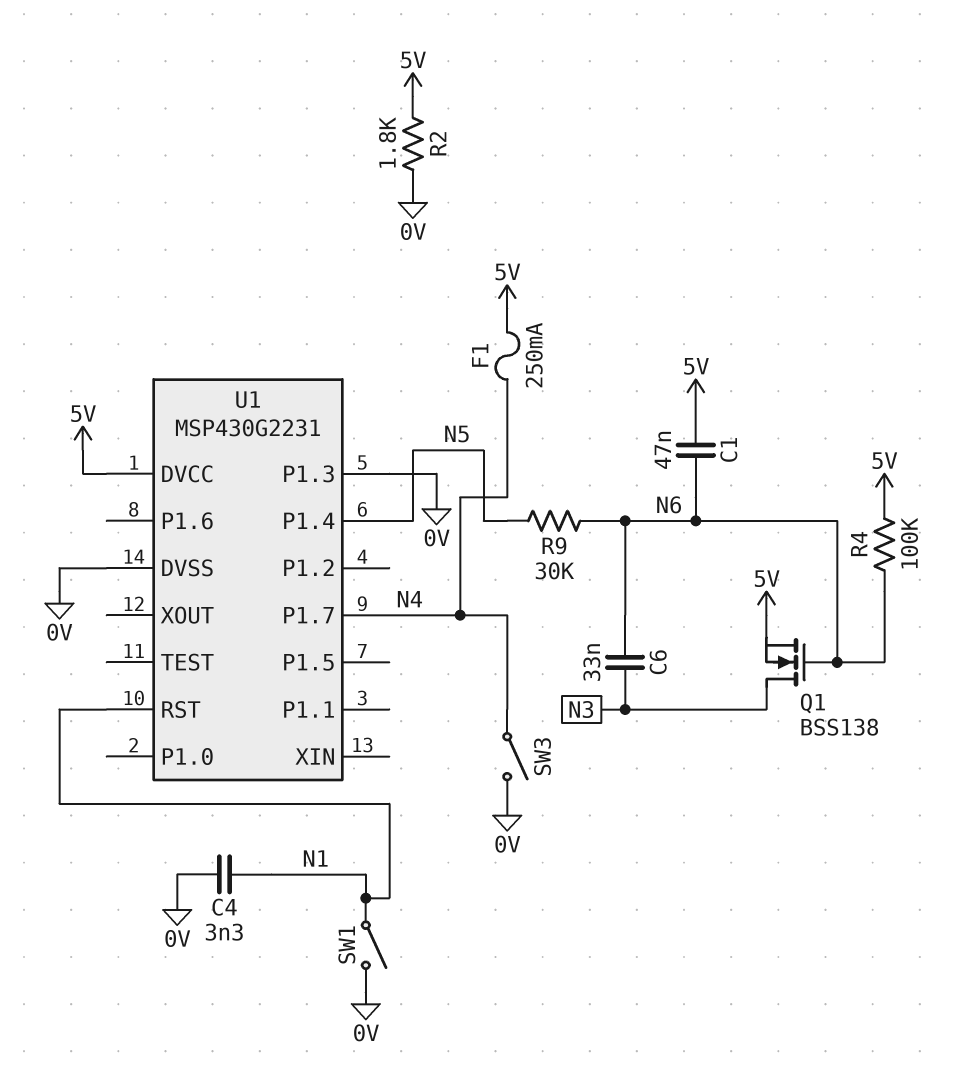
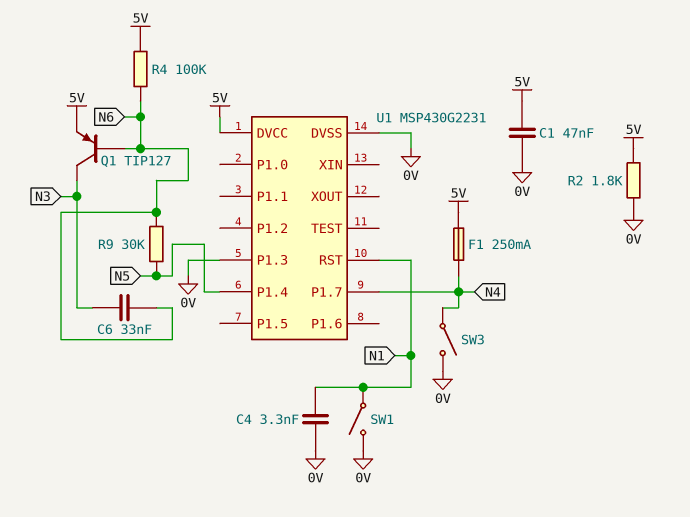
C1: 47nF (5V, N6) -> 47nF (0V, 5V)
Q1: NMOS BSS138 (G N6, D N3, S 5V) -> PNP TIP127 (B N6, C N3, E 5V)

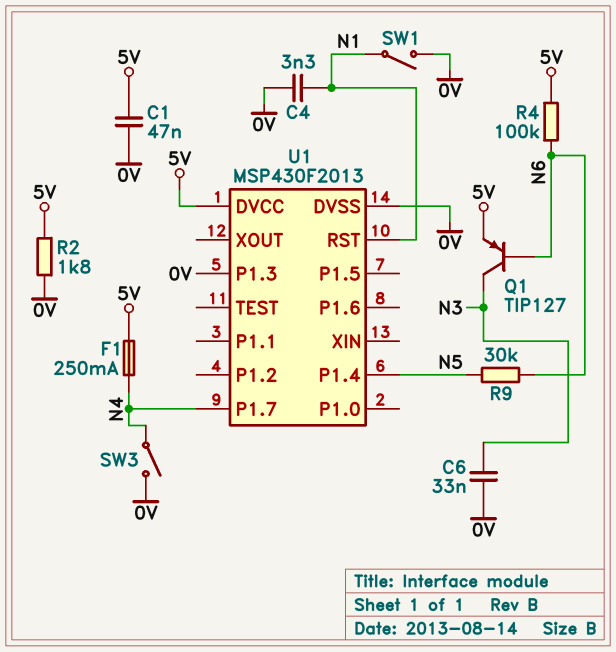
C6: 33nF (N3, N6) -> 33nF (0V, N3)
U1: MSP430G2231 -> MSP430F2013

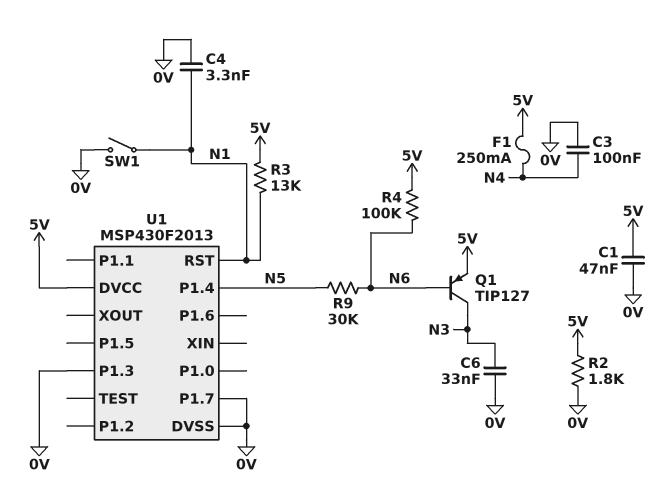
C3: none -> 100nF (0V, N4)
R3: none -> 13k (5V, N1)
SW3: switch (0V, N4) -> none
U1 pin P1.7: N4 -> 0V

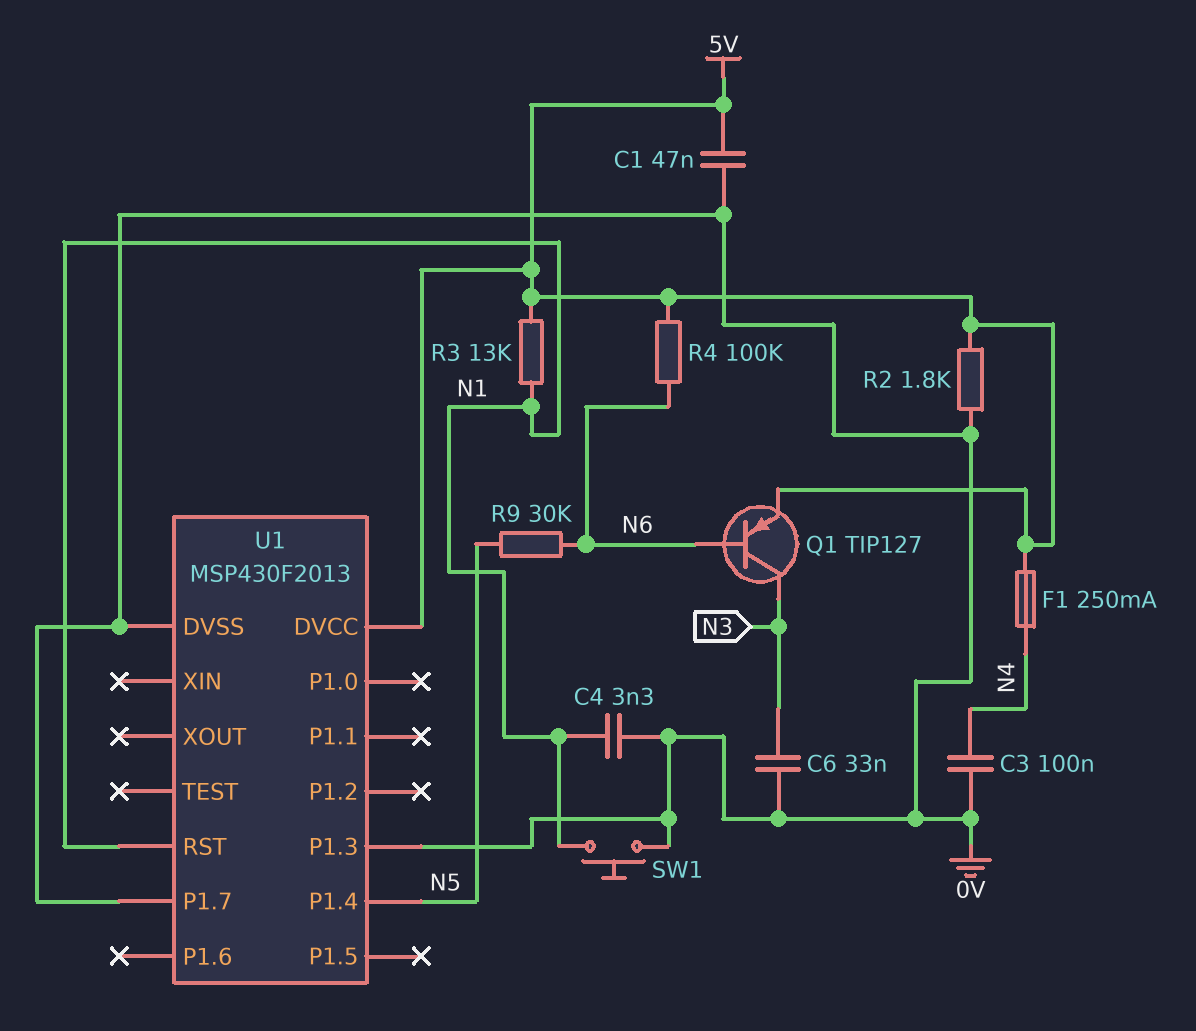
SW1: switch (0V, N1) -> button (0V, N1)

